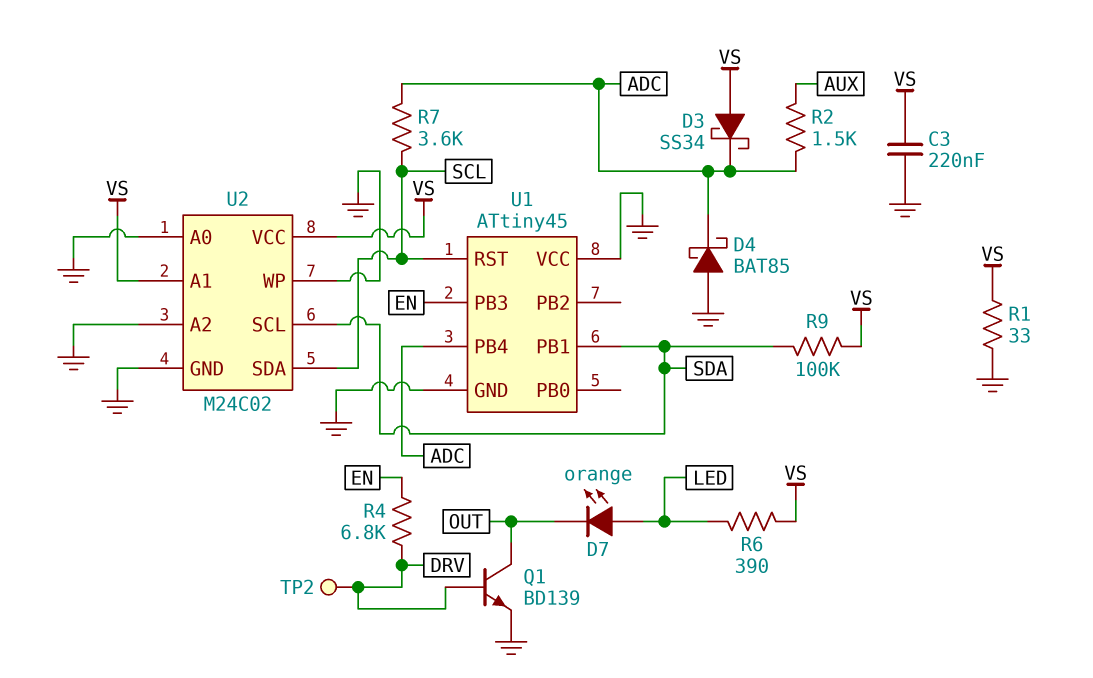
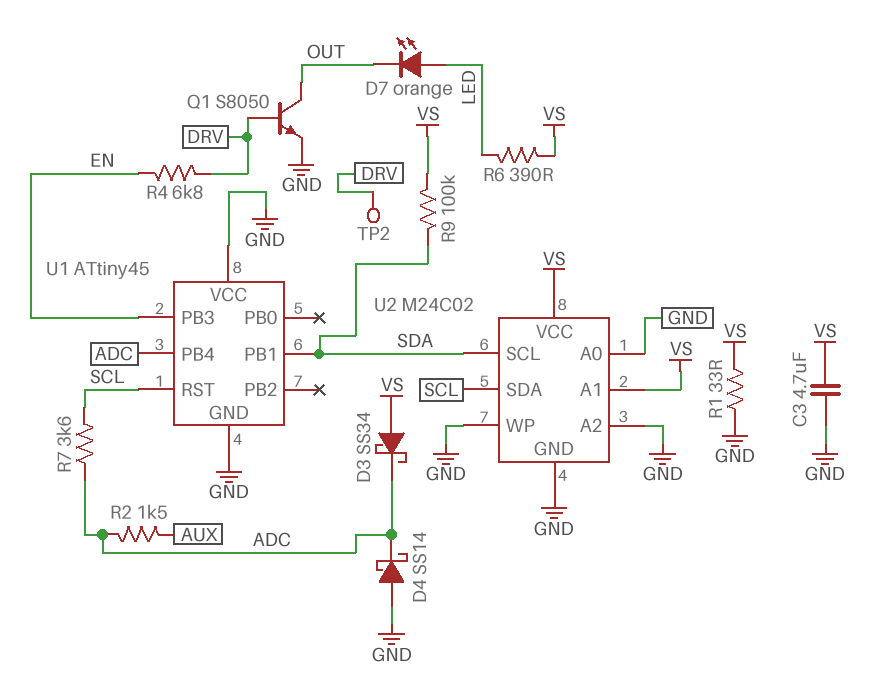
C3: 220nF (GND, VS) -> 4.7uF (GND, VS)
D4: schottky BAT85 (A GND, K ADC) -> schottky SS14 (A GND, K ADC)
Q1: NPN BD139 (B DRV, C OUT, E GND) -> NPN S8050 (B DRV, C OUT, E GND)

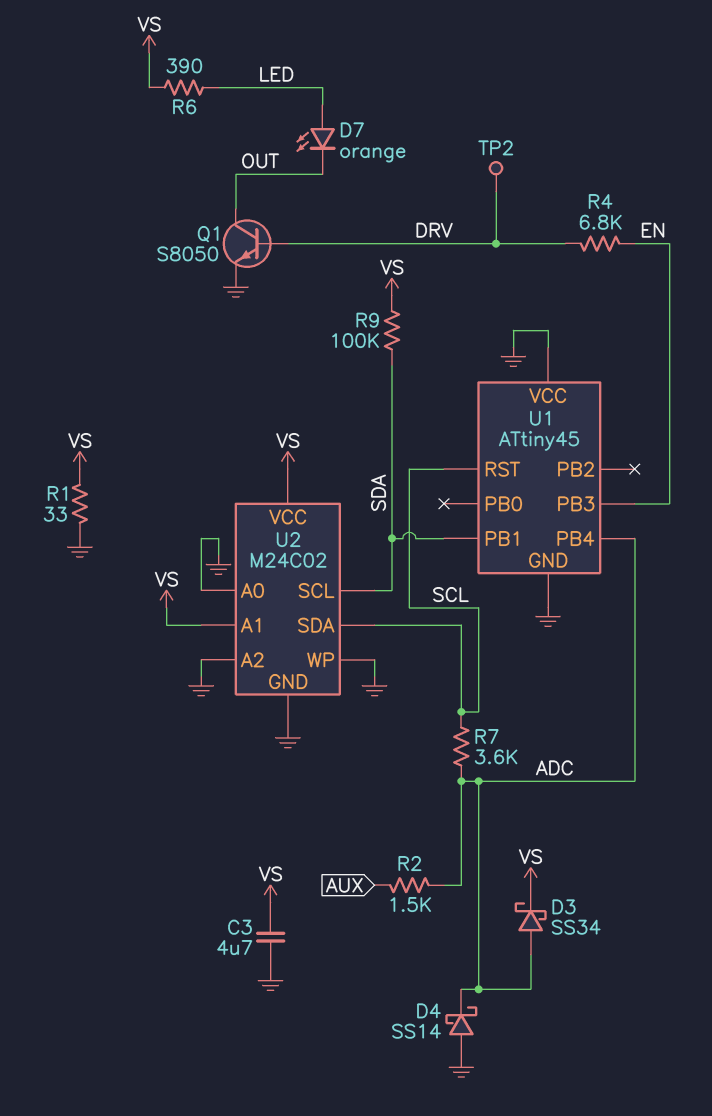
D3: schottky SS34 (A VS, K ADC) -> schottky SS34 (A ADC, K VS)

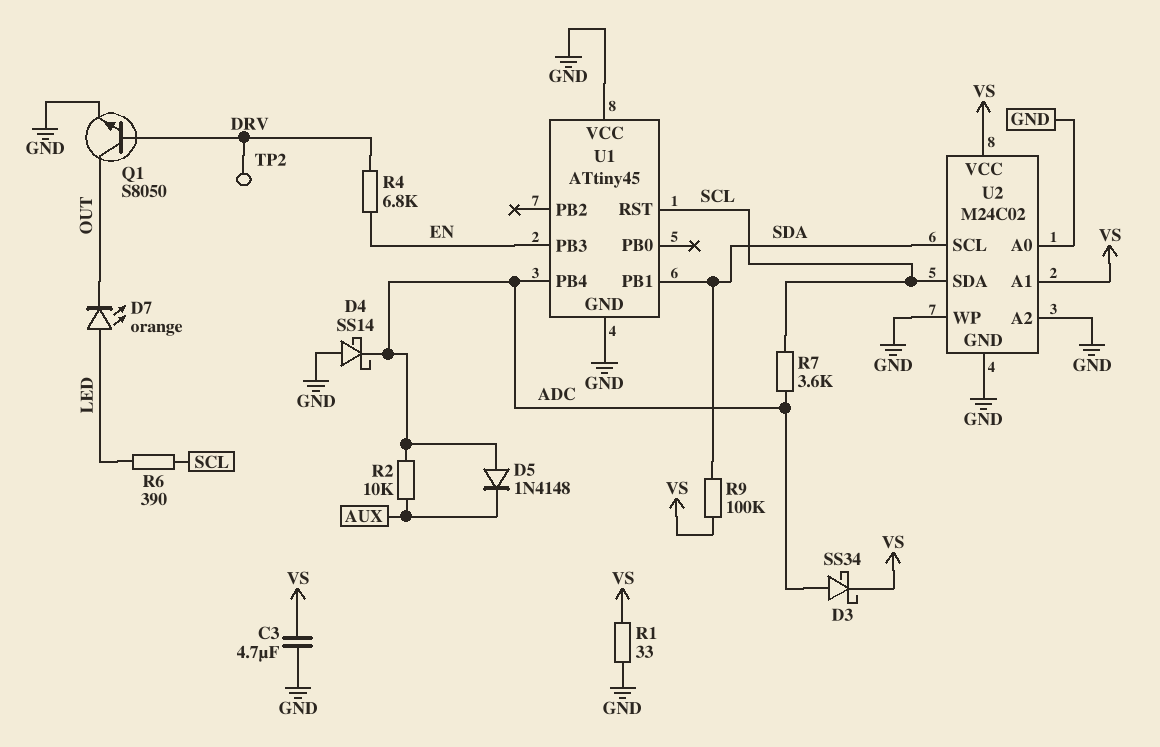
D5: none -> diode 1N4148 (A ADC, K AUX)
R2: 1.5k (ADC, AUX) -> 10k (ADC, AUX)
R6: 390 (LED, VS) -> 390 (LED, SCL)

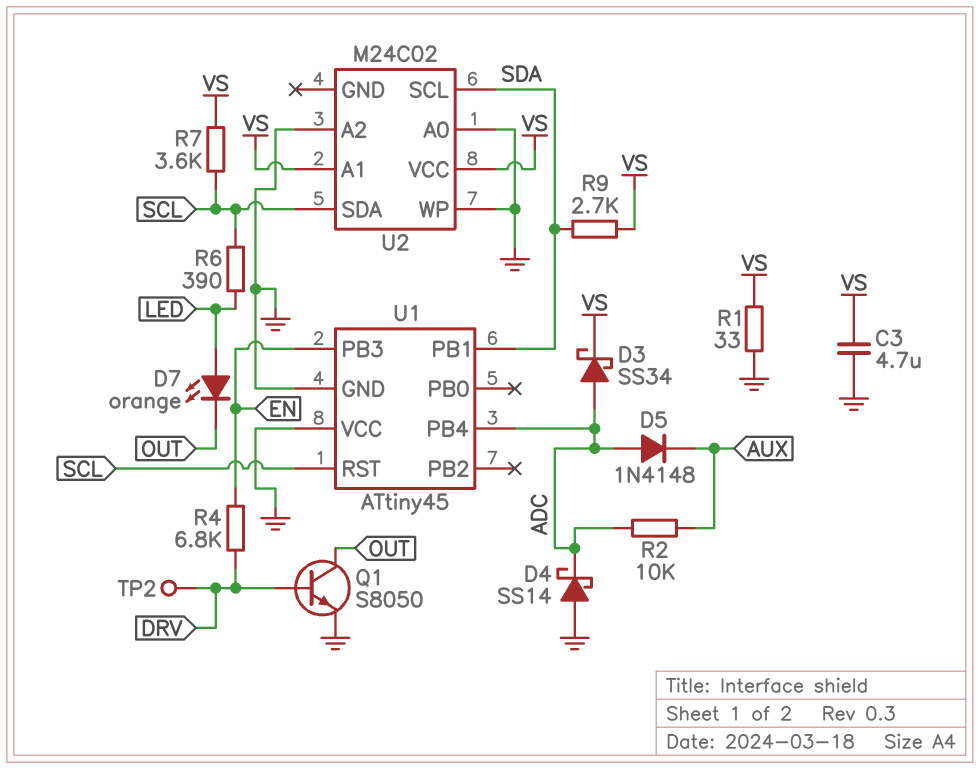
R7: 3.6k (ADC, SCL) -> 3.6k (SCL, VS)
R9: 100k (SDA, VS) -> 2.7k (SDA, VS)
U2 pin GND: GND -> none

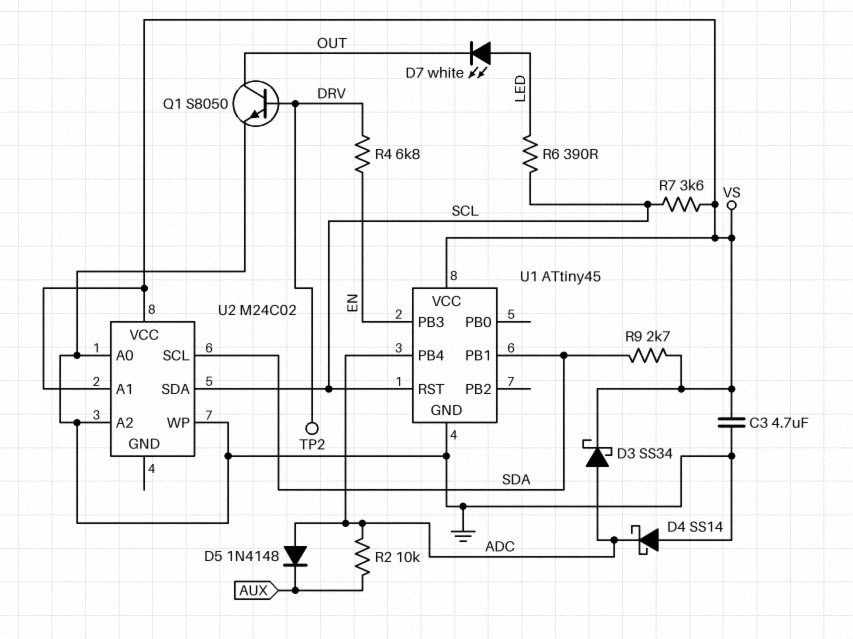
D7: LED orange (A LED, K OUT) -> LED white (A LED, K OUT)
R1: 33 (GND, VS) -> none
U1 pin VCC: GND -> VS

